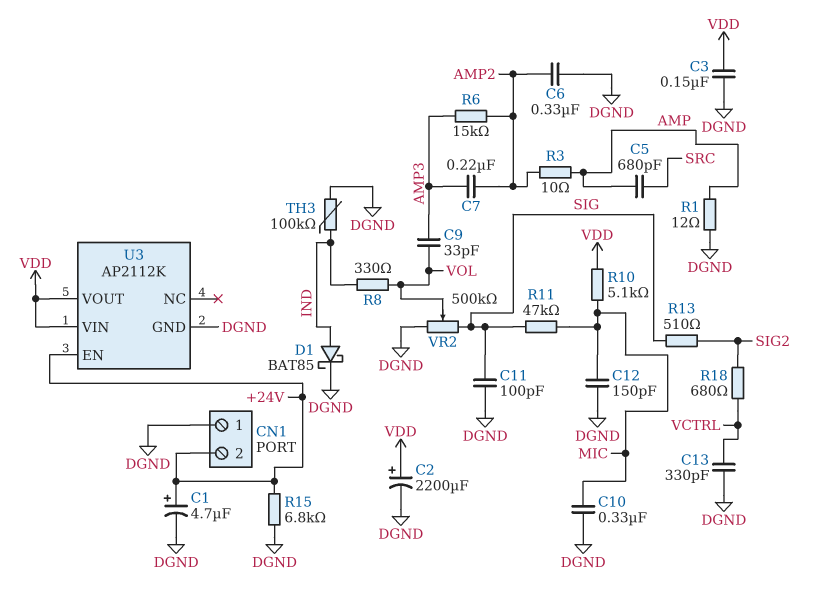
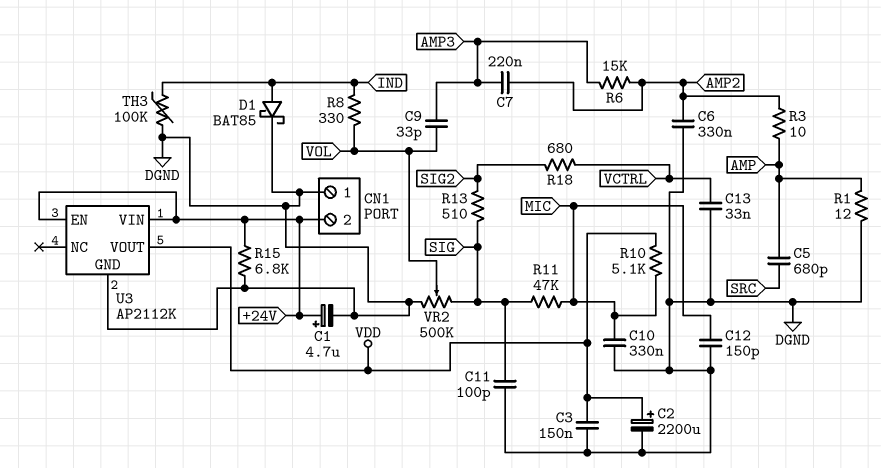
C13: 330pF (DGND, VCTRL) -> 33nF (DGND, VCTRL)
U3 pin VIN: VDD -> +24V

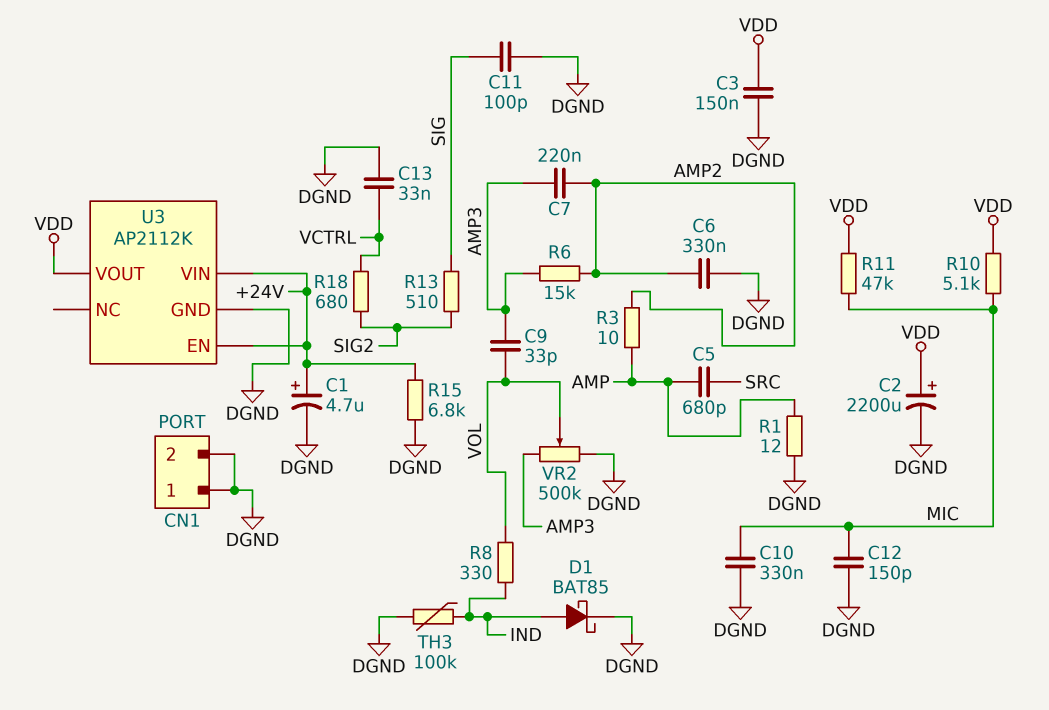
CN1 pin 2: +24V -> DGND
R11: 47k (MIC, SIG) -> 47k (MIC, VDD)
VR2: 500k (DGND, SIG, wiper VOL) -> 500k (AMP3, DGND, wiper VOL)

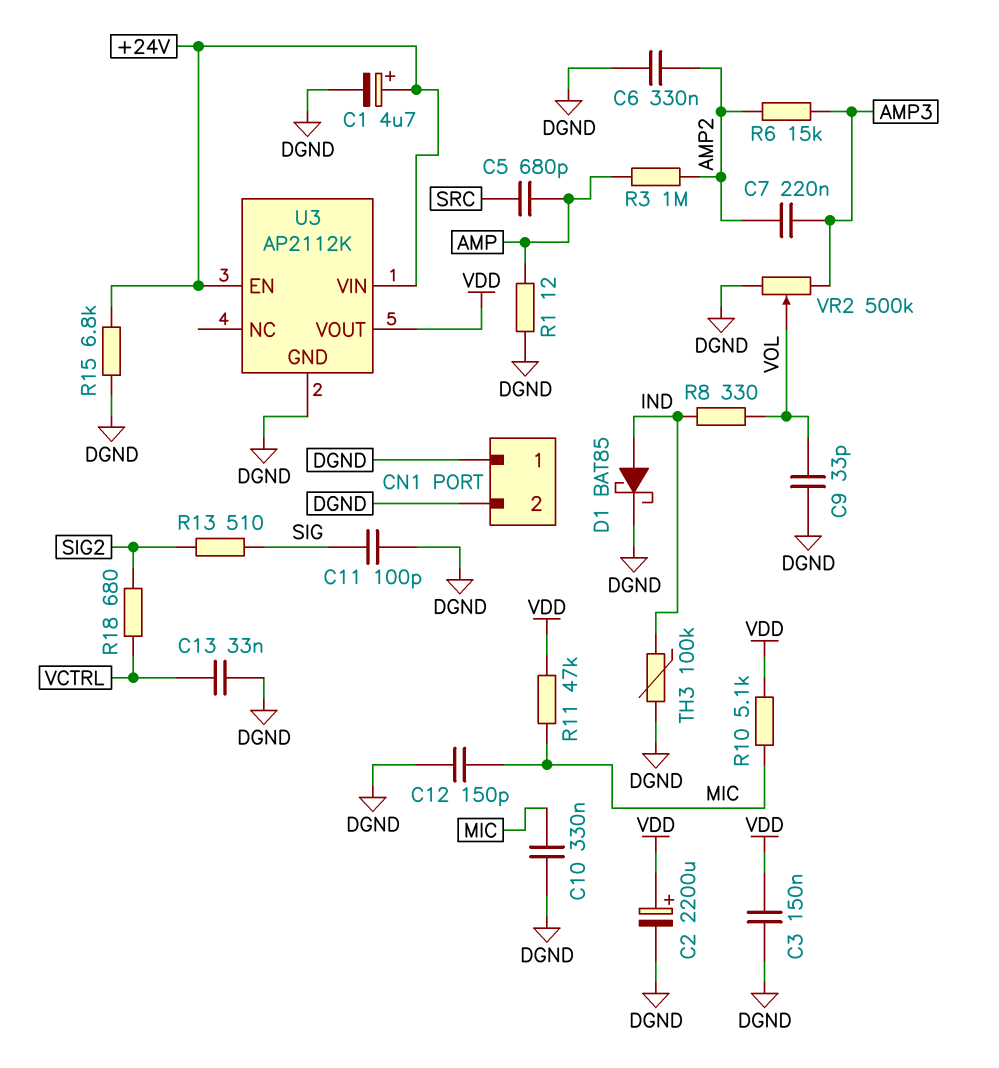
C9: 33pF (AMP3, VOL) -> 33pF (DGND, VOL)
R3: 10 (AMP, AMP2) -> 1M (AMP, AMP2)

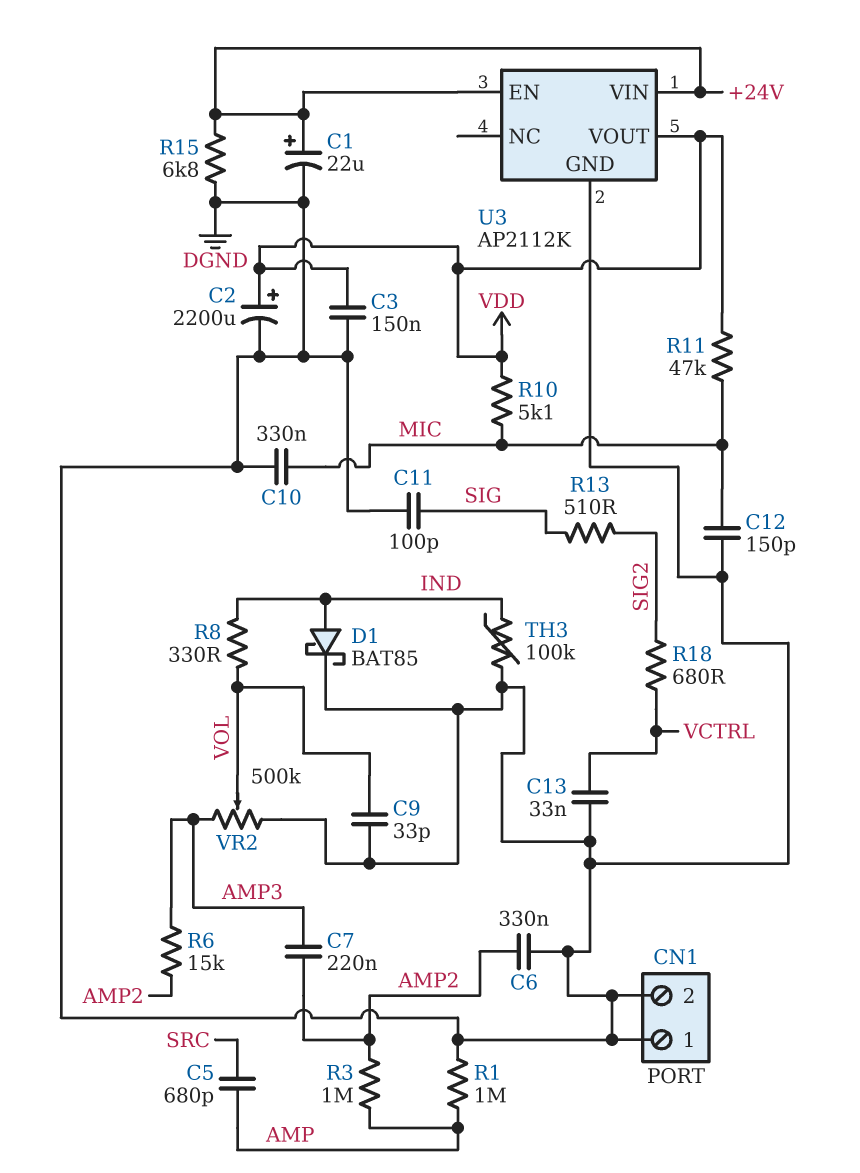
C1: 4.7uF (plus +24V, minus DGND) -> 22uF (plus +24V, minus DGND)
R1: 12 (AMP, DGND) -> 1M (AMP, DGND)

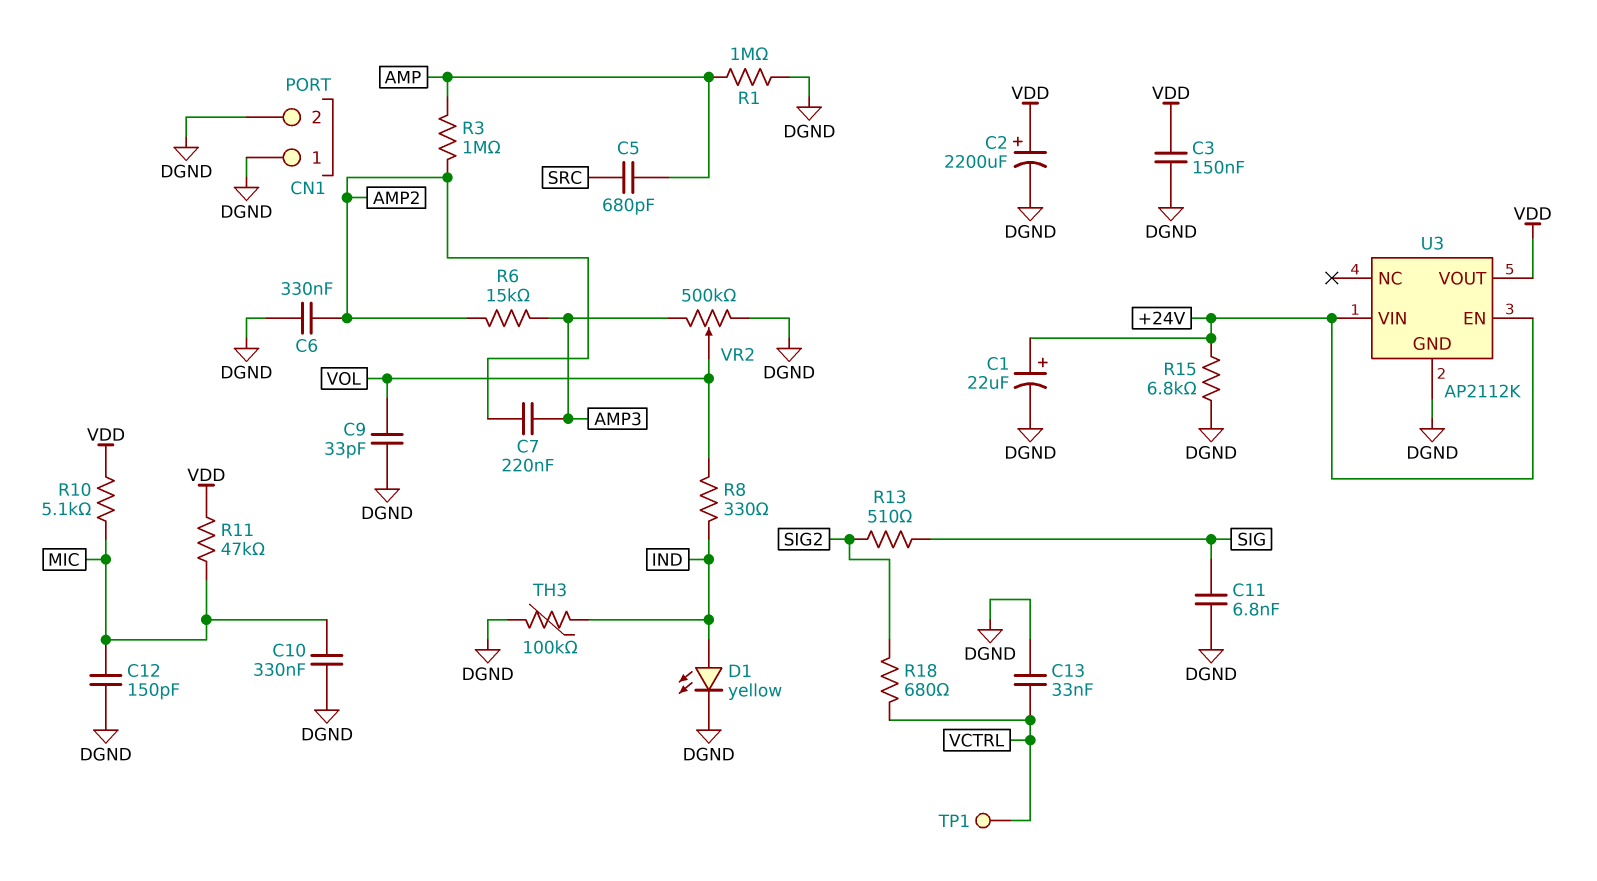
C11: 100pF (DGND, SIG) -> 6.8nF (DGND, SIG)
D1: schottky BAT85 (A IND, K DGND) -> LED yellow (A IND, K DGND)
TP1: none -> test point (VCTRL)

